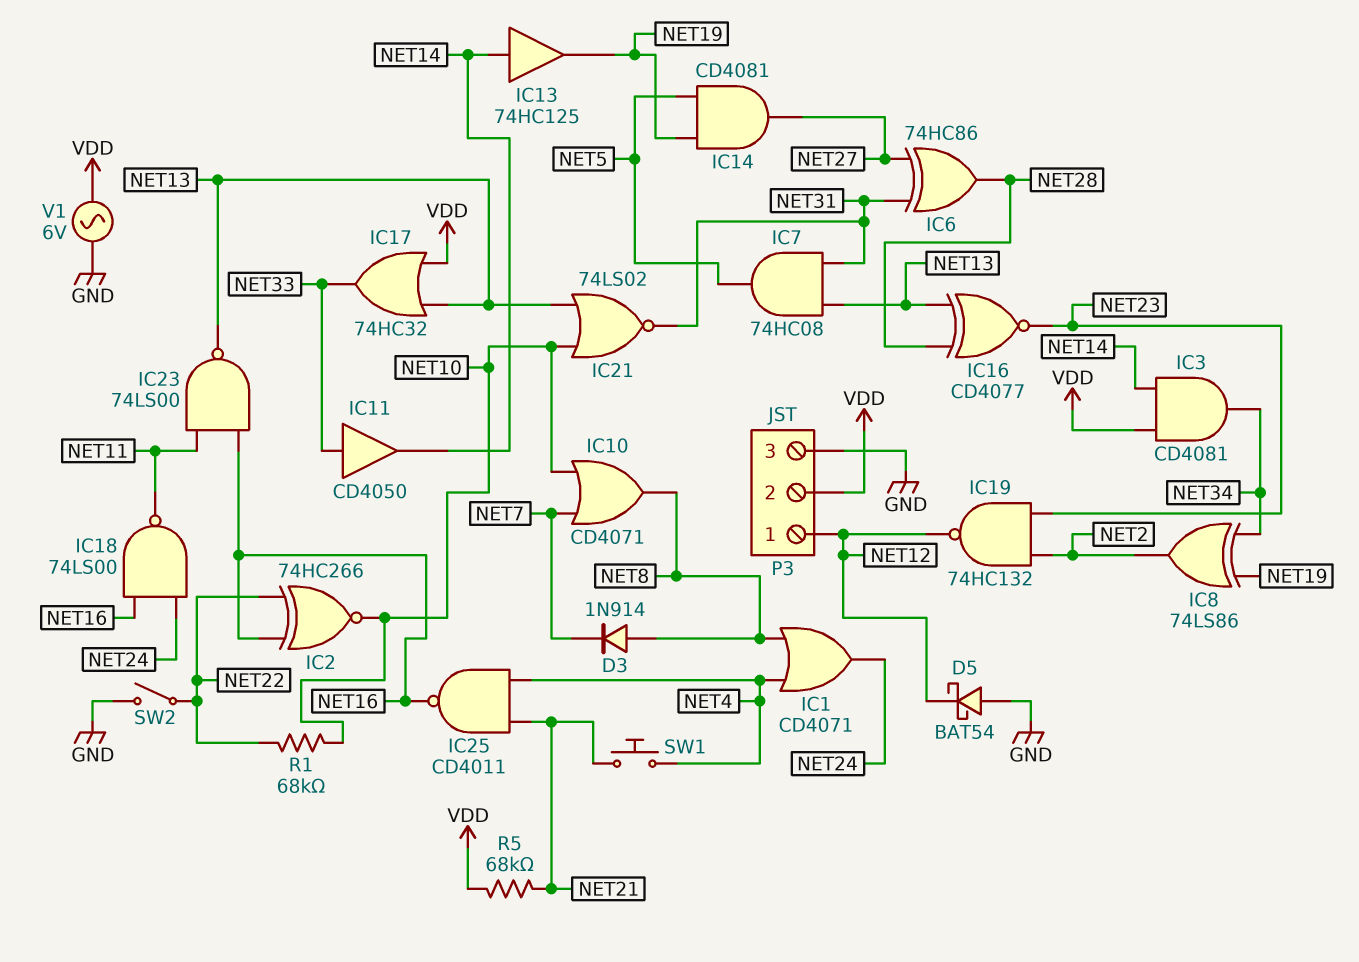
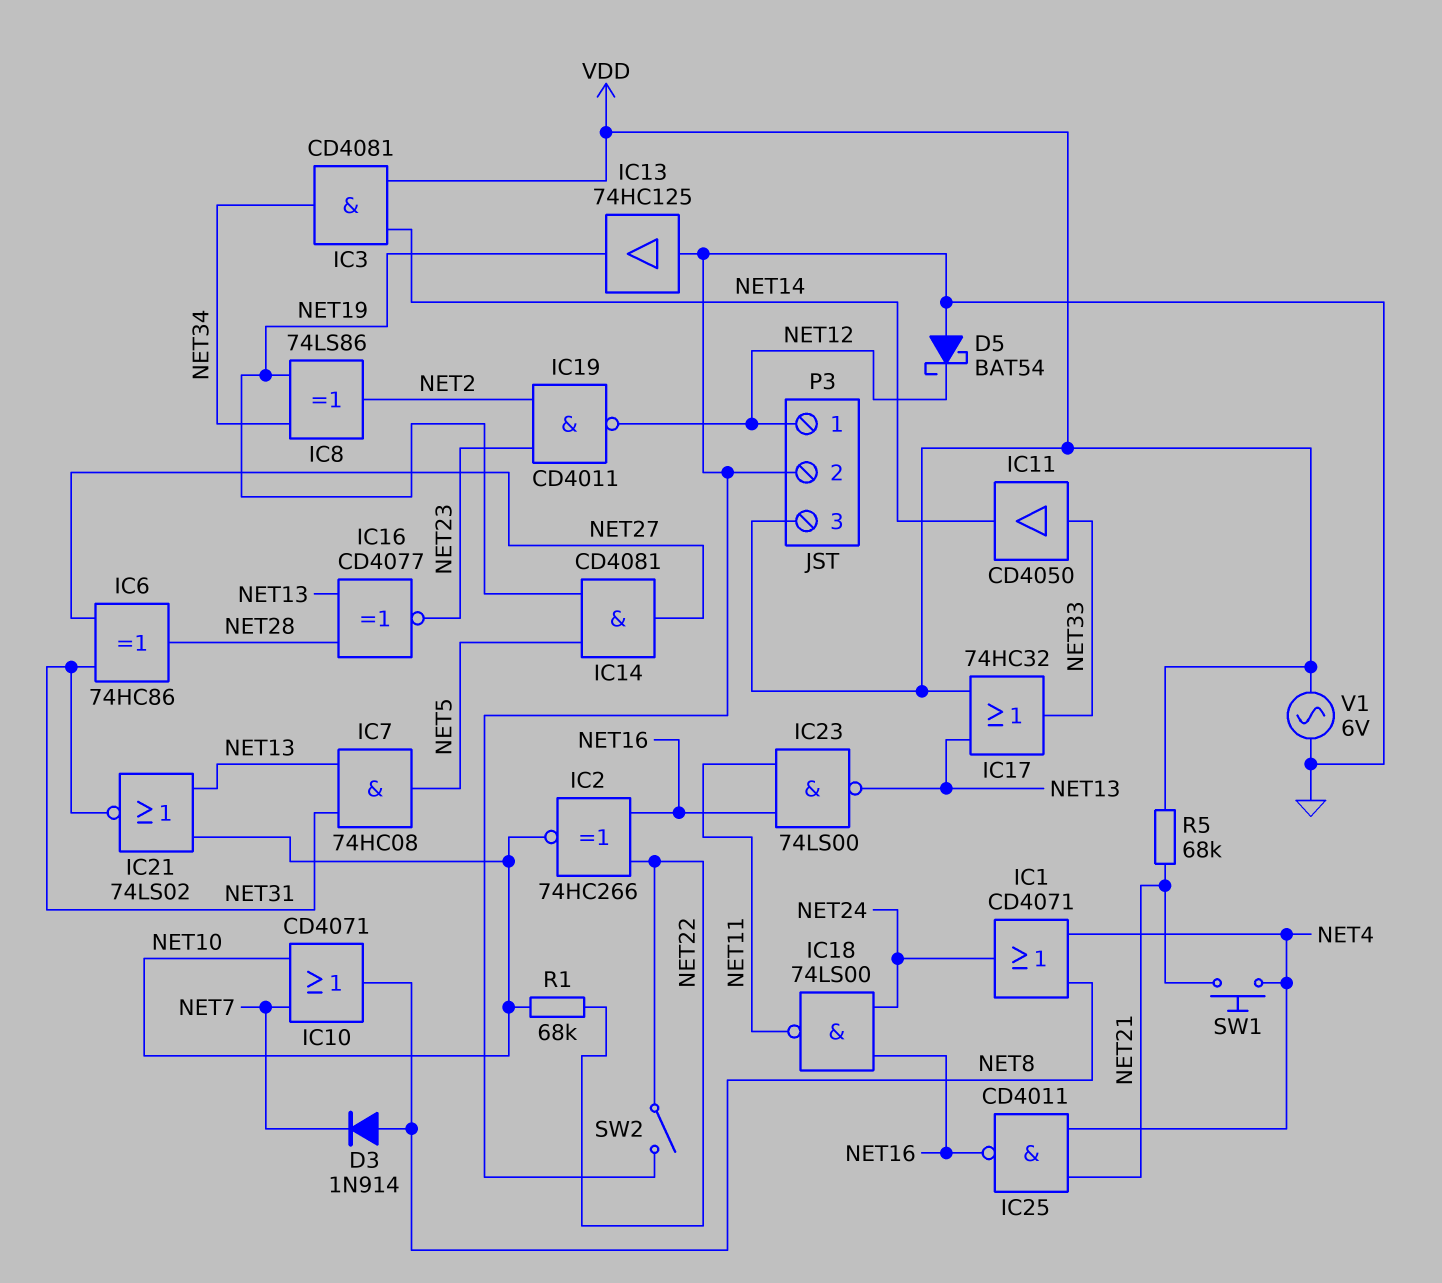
IC13: buffer 74HC125 (in NET14, out NET19) -> buffer 74HC125 (in GND, out NET19)
IC19: NAND 74HC132 (in NET2, in NET23, out NET12) -> NAND CD4011 (in NET2, in NET23, out NET12)
P3 pin 2: VDD -> GND
P3 pin 3: GND -> VDD

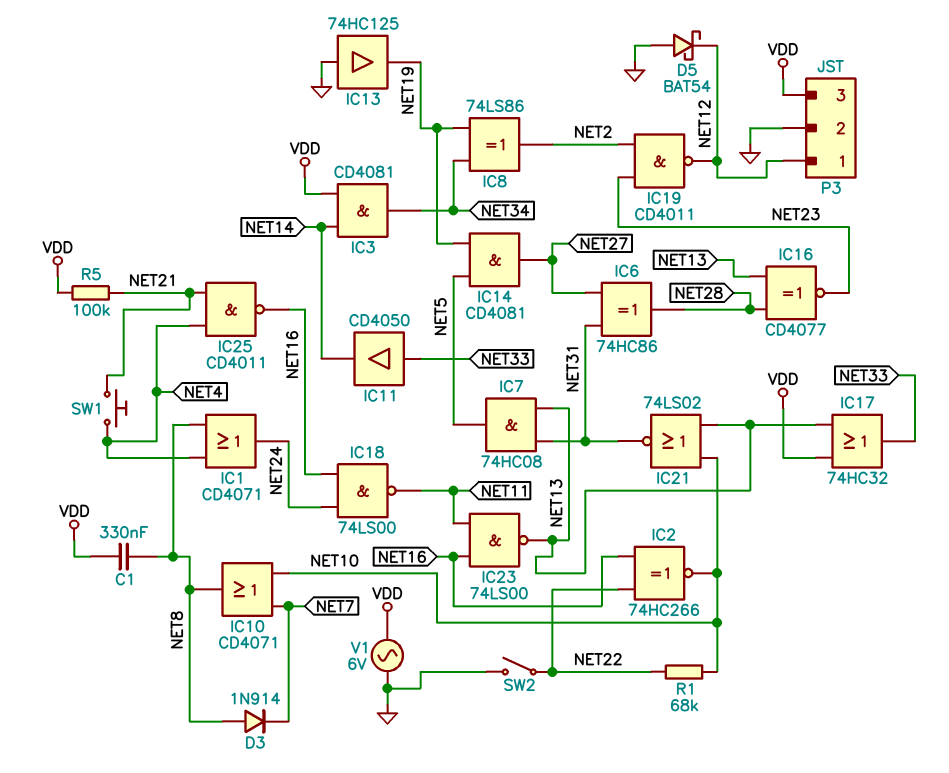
C1: none -> 330nF (NET8, VDD)
R5: 68k (NET21, VDD) -> 100k (NET21, VDD)

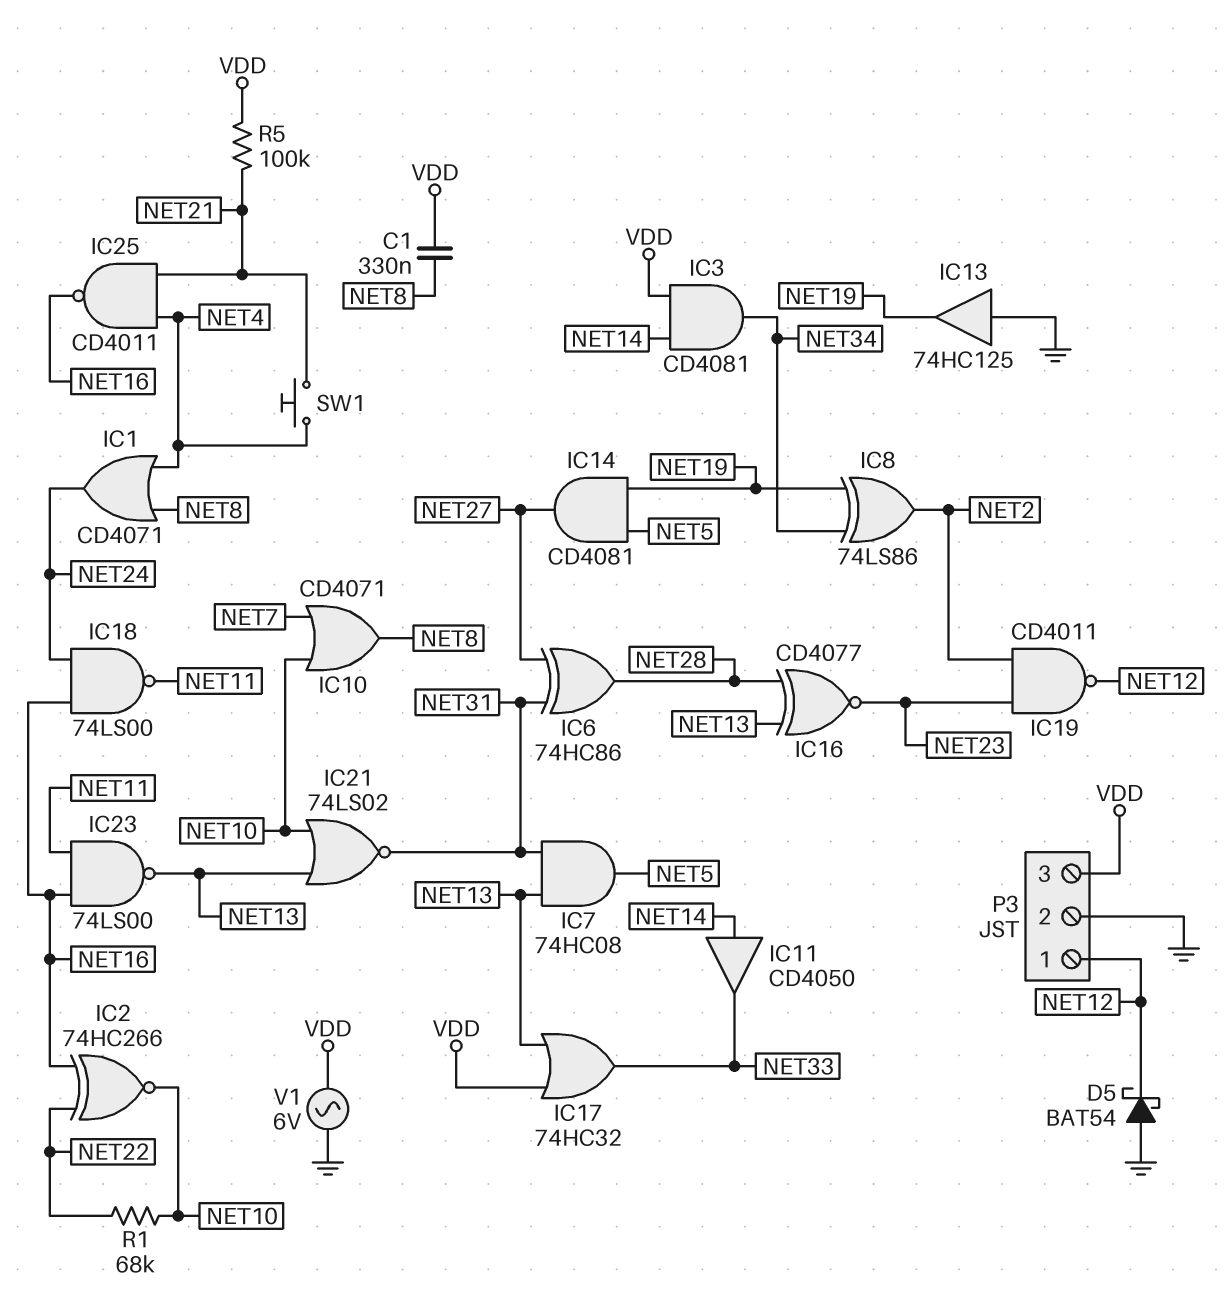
D3: diode 1N914 (A NET8, K NET7) -> none
IC11: buffer CD4050 (in NET33, out NET14) -> buffer CD4050 (in NET14, out NET33)
SW2: switch (GND, NET22) -> none

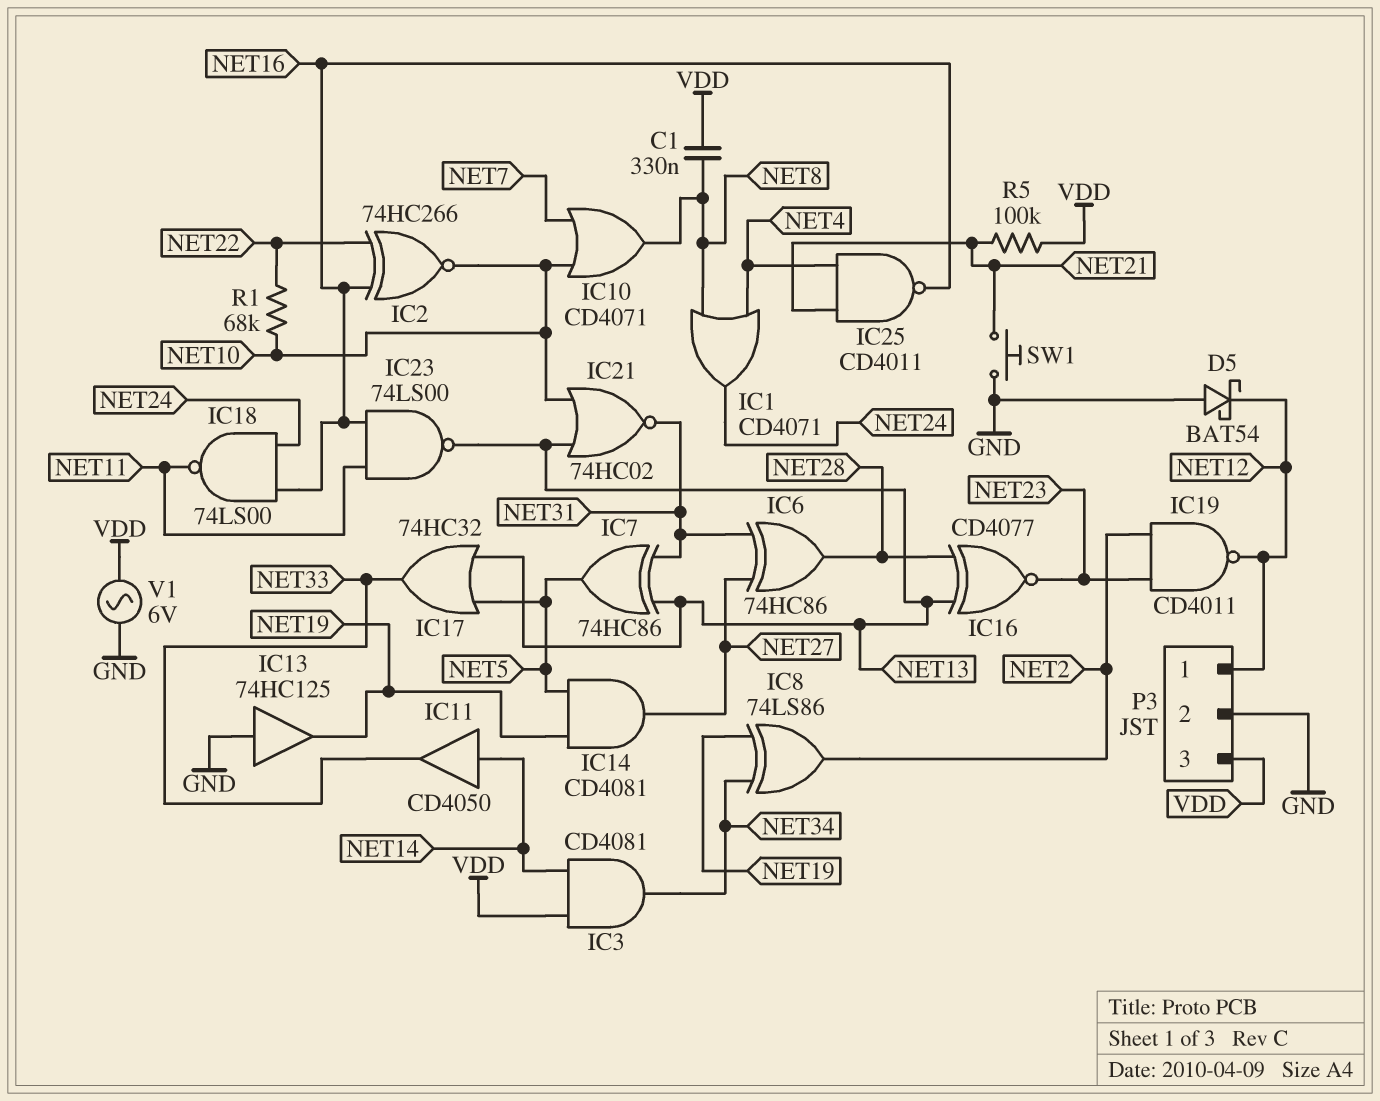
IC7: AND 74HC08 (in NET13, in NET31, out NET5) -> XOR 74HC86 (in NET13, in NET31, out NET5)
IC17: OR 74HC32 (in NET13, in VDD, out NET33) -> OR 74HC32 (in NET5, in NET13, out NET33)
IC21: NOR 74LS02 (in NET10, in NET13, out NET31) -> NOR 74HC02 (in NET10, in NET13, out NET31)
SW1: button (NET4, NET21) -> button (GND, NET21)

